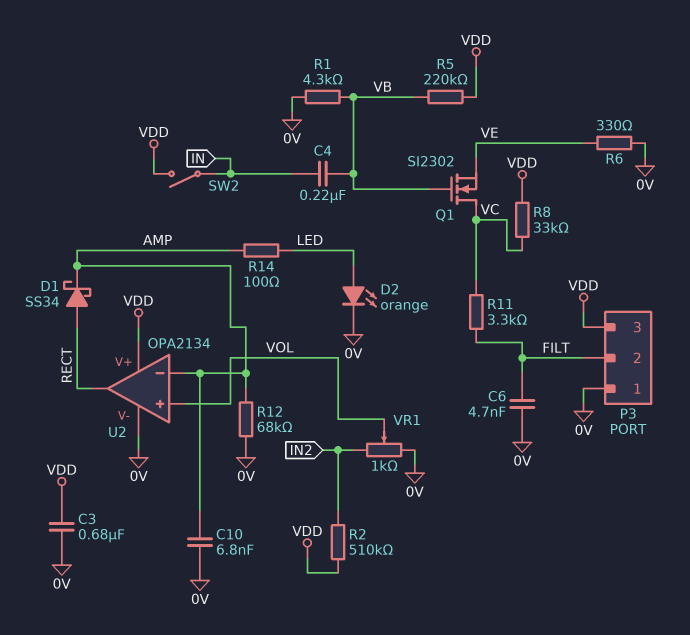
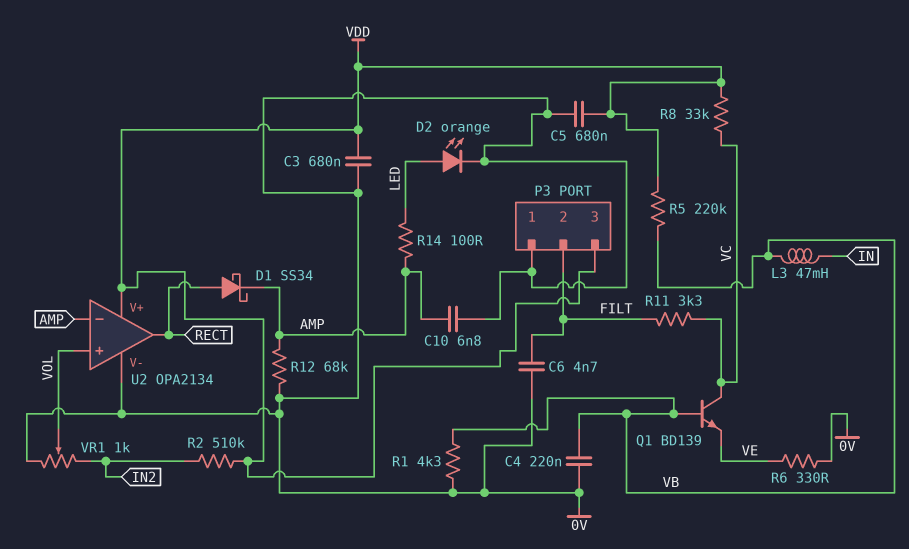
C4: 220nF (IN, VB) -> 220nF (0V, VB)
C5: none -> 680nF (0V, VDD)
L3: none -> 47mH (IN, VB)
Q1: NMOS SI2302 (G VB, D VC, S VE) -> NPN BD139 (B VB, C VC, E VE)
SW2: switch (IN, VDD) -> none

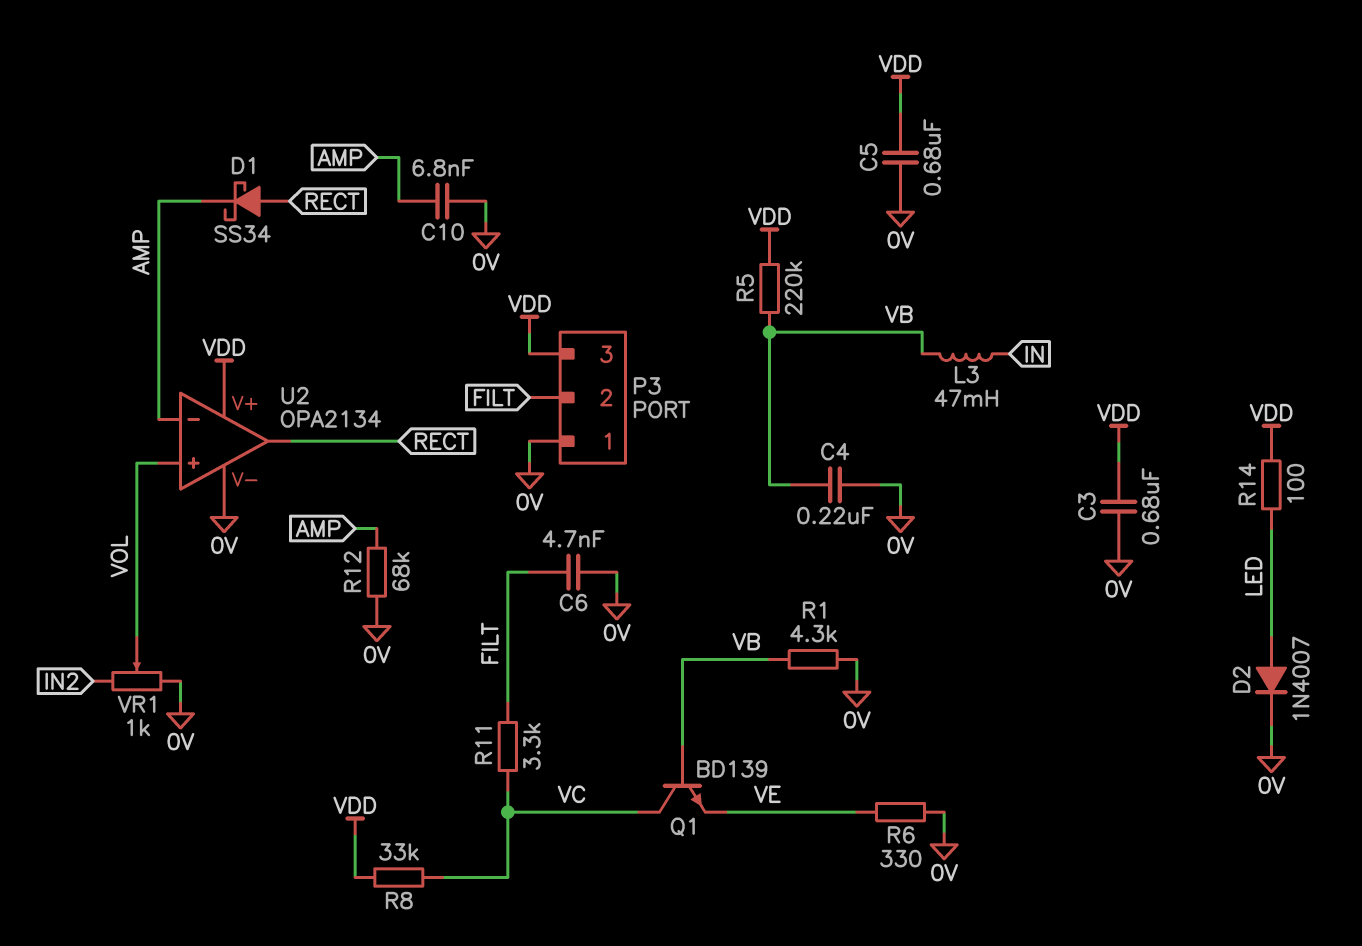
D2: LED orange (A LED, K 0V) -> diode 1N4007 (A LED, K 0V)
R2: 510k (IN2, VDD) -> none
R14: 100 (AMP, LED) -> 100 (LED, VDD)

